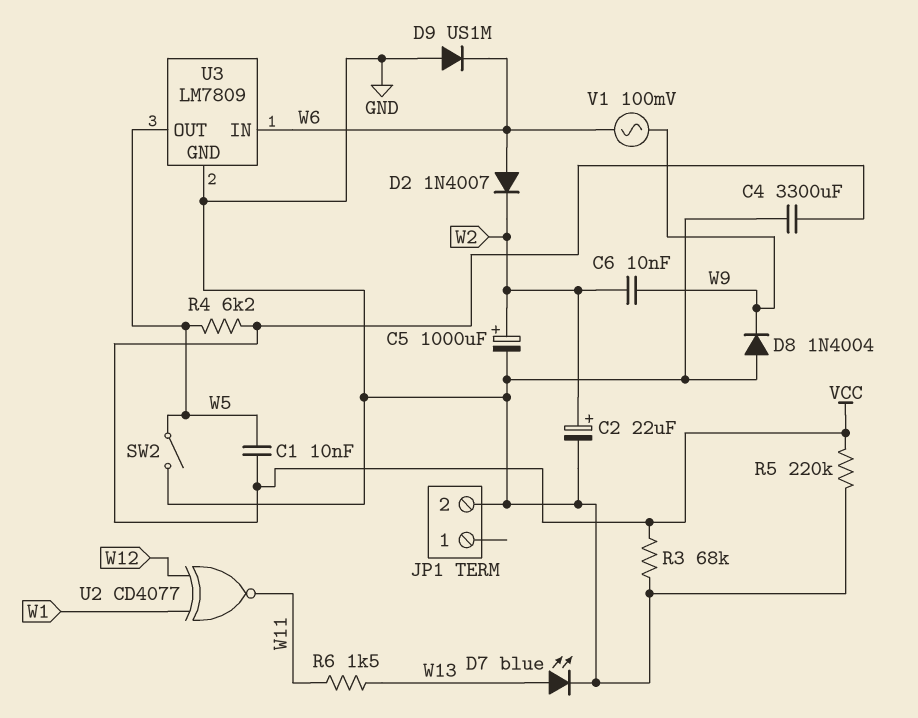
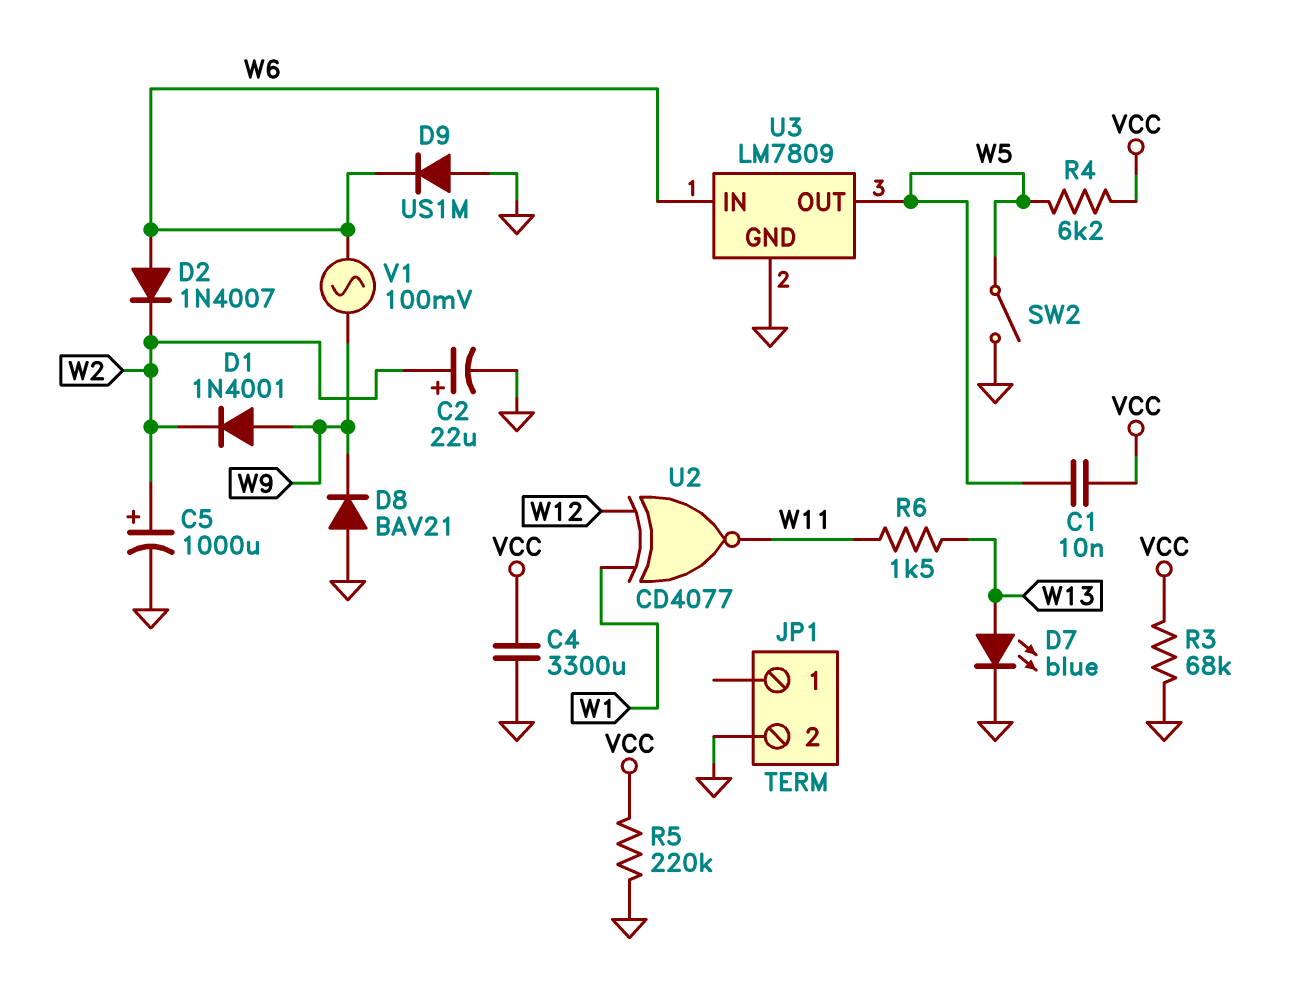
C6: 10nF (W2, W9) -> none
D1: none -> diode 1N4001 (A W9, K W2)
D8: diode 1N4004 (A GND, K W9) -> diode BAV21 (A GND, K W9)

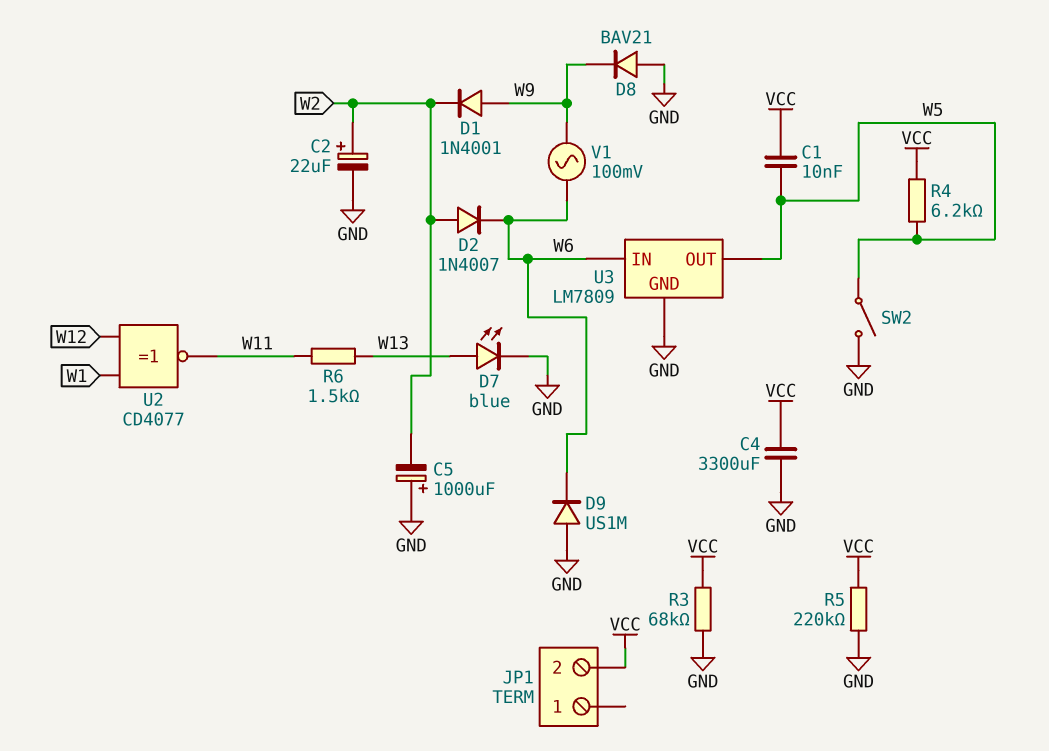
C5: 1000uF (plus W2, minus GND) -> 1000uF (plus GND, minus W2)
D2: diode 1N4007 (A W6, K W2) -> diode 1N4007 (A W2, K W6)
JP1 pin 2: GND -> VCC

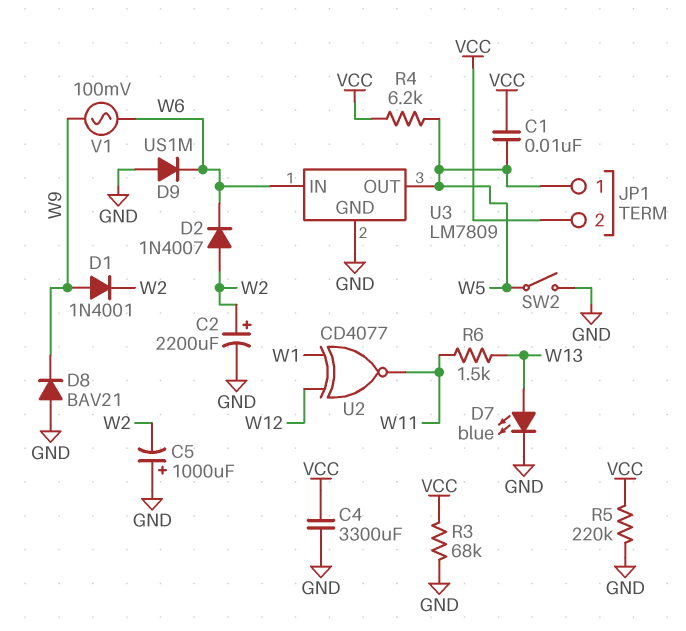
C2: 22uF (plus W2, minus GND) -> 2200uF (plus W2, minus GND)
JP1 pin 1: none -> W5

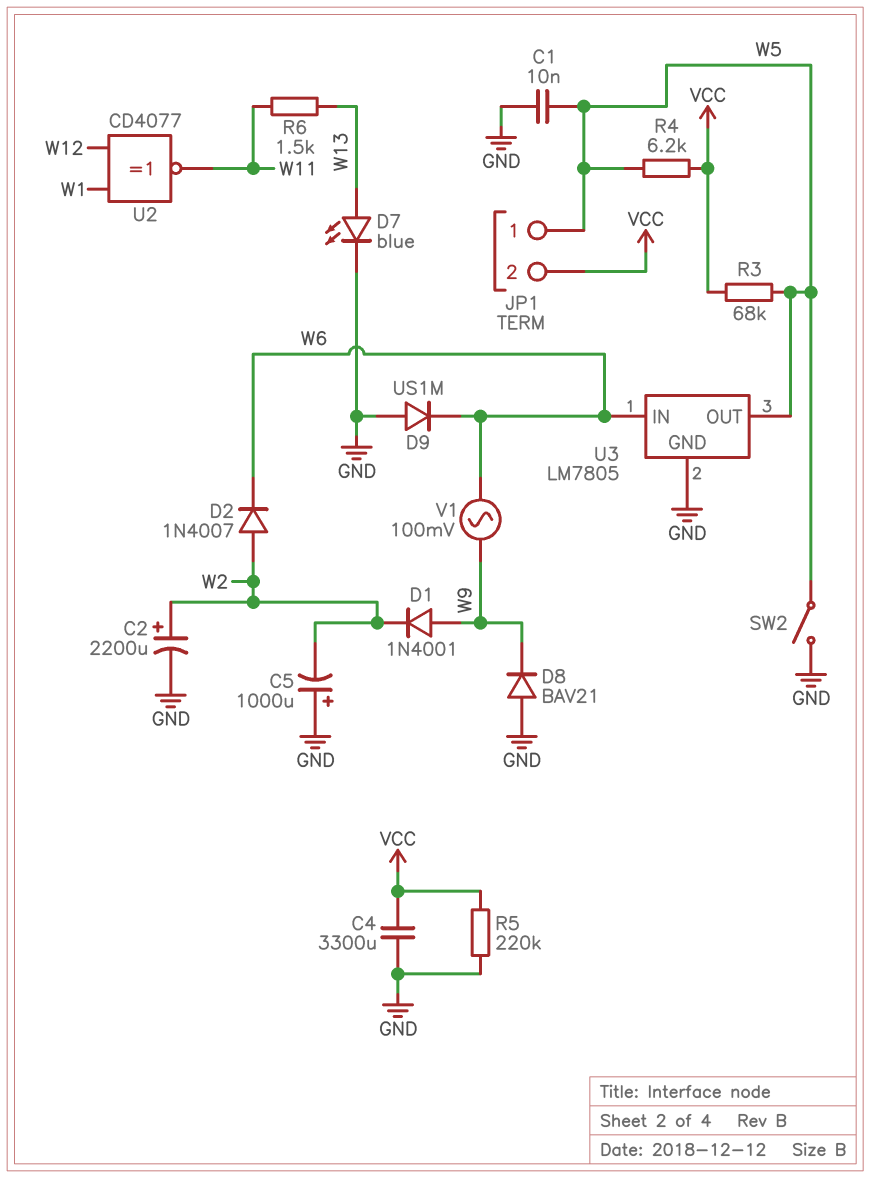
C1: 10nF (VCC, W5) -> 10nF (GND, W5)
R3: 68k (GND, VCC) -> 68k (VCC, W5)
U3: LM7809 -> LM7805

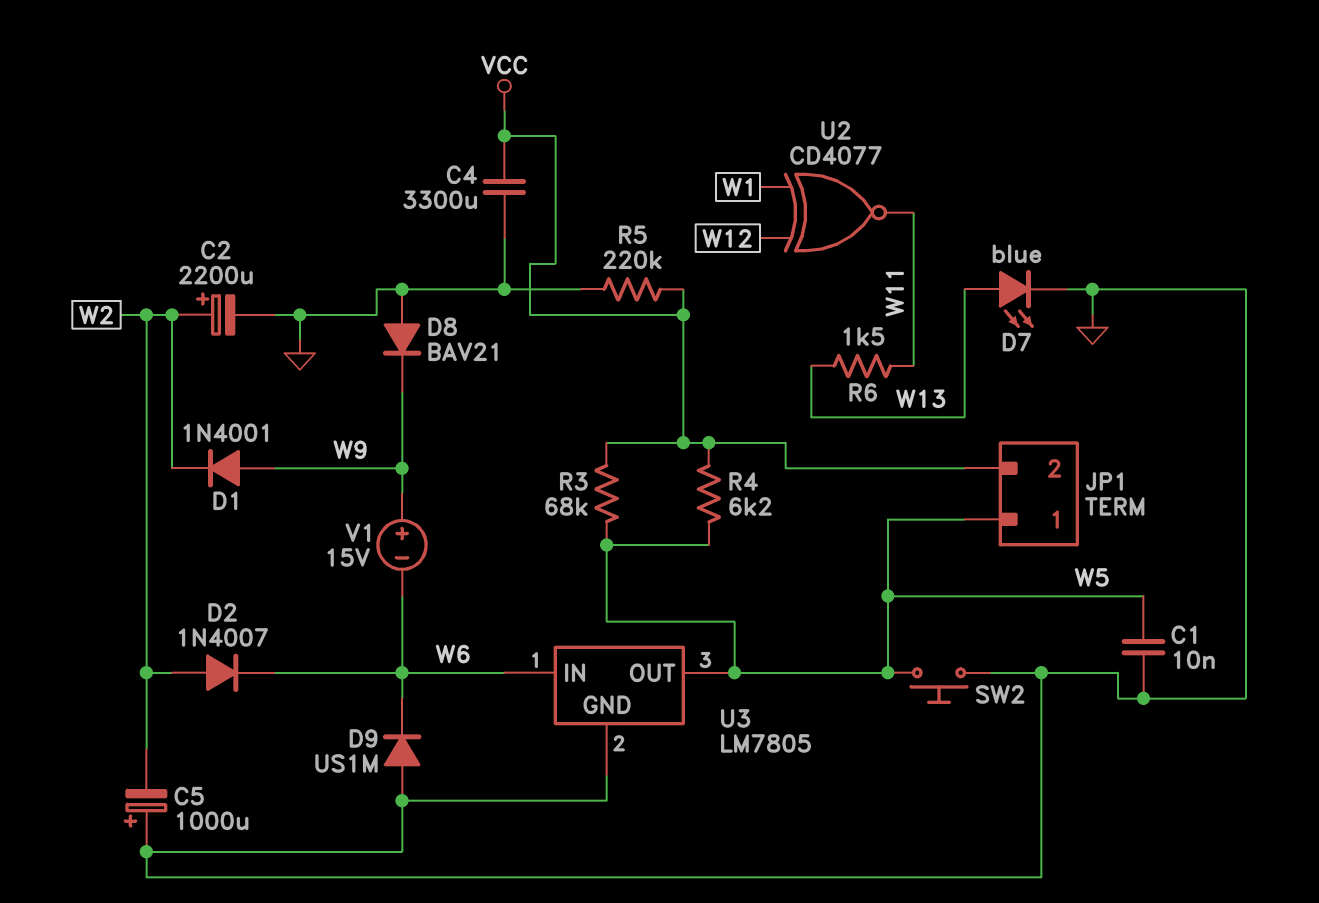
SW2: switch (GND, W5) -> button (GND, W5)
V1: AC 100mV (W6, W9) -> 15V (plus W9, minus W6)

